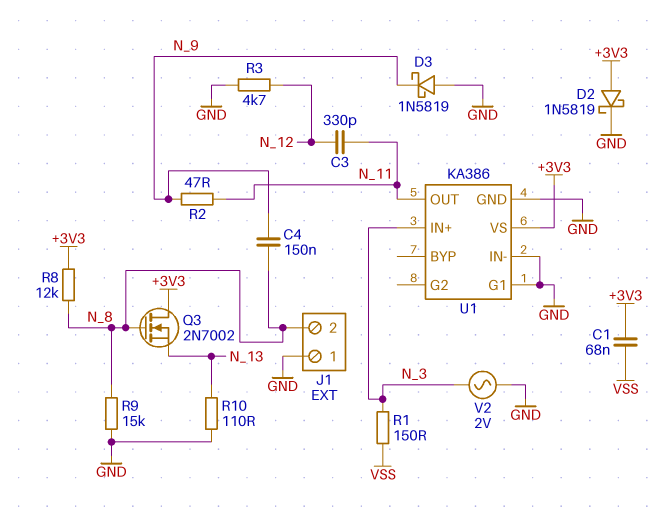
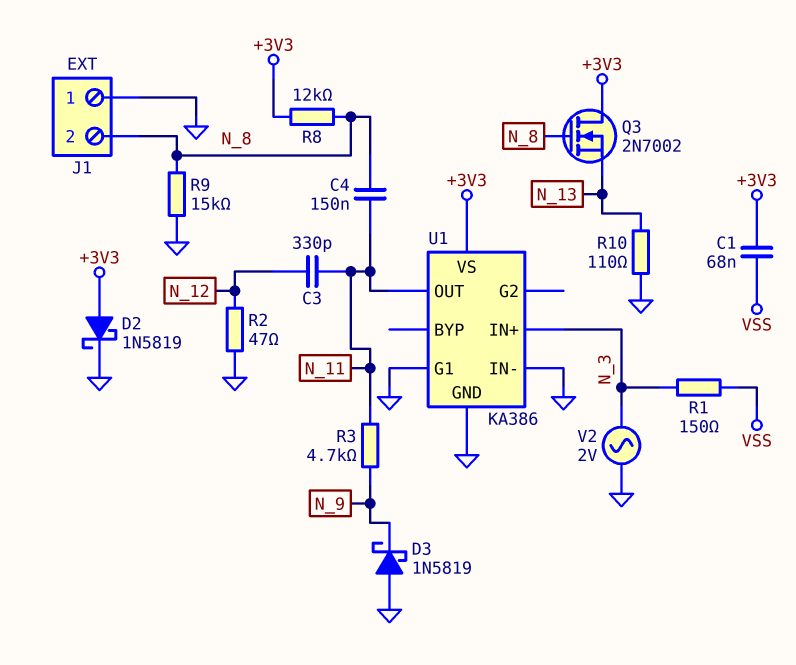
C4: 150nF (N_8, N_9) -> 150nF (N_8, N_11)
R2: 47 (N_9, N_11) -> 47 (GND, N_12)
R3: 4.7k (GND, N_12) -> 4.7k (N_9, N_11)

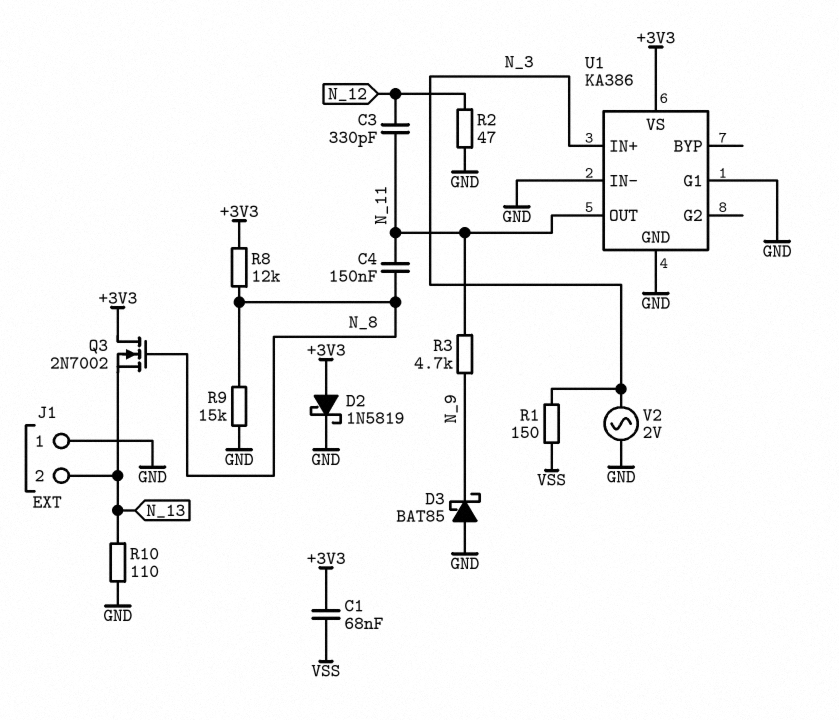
D3: schottky 1N5819 (A GND, K N_9) -> schottky BAT85 (A GND, K N_9)
J1 pin 2: N_8 -> N_13

